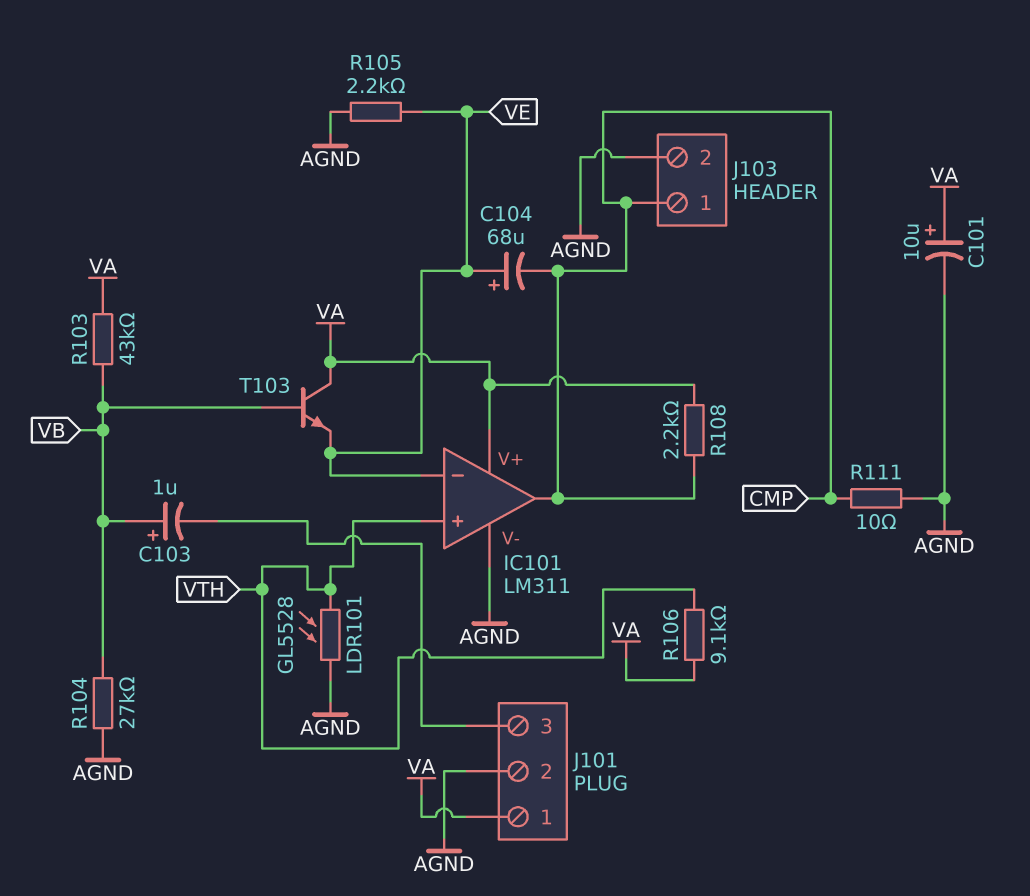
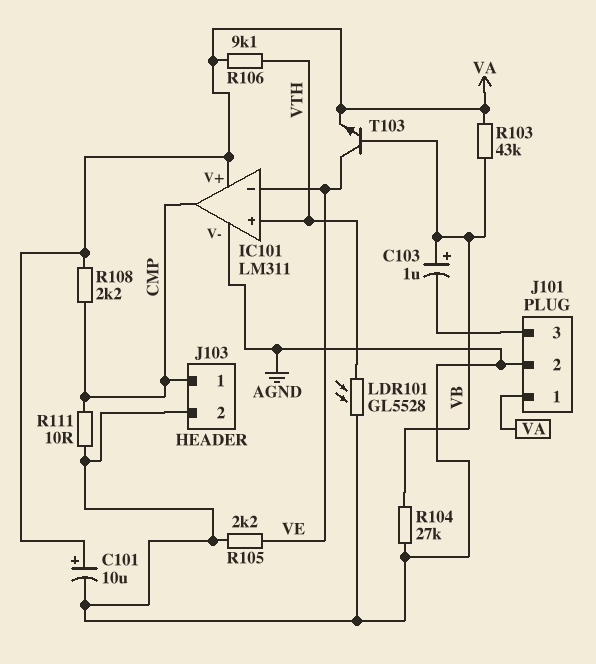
C104: 68uF (plus VE, minus CMP) -> none
T103: NPN (B VB, C VA, E VE) -> NPN (B VB, C VE, E VA)

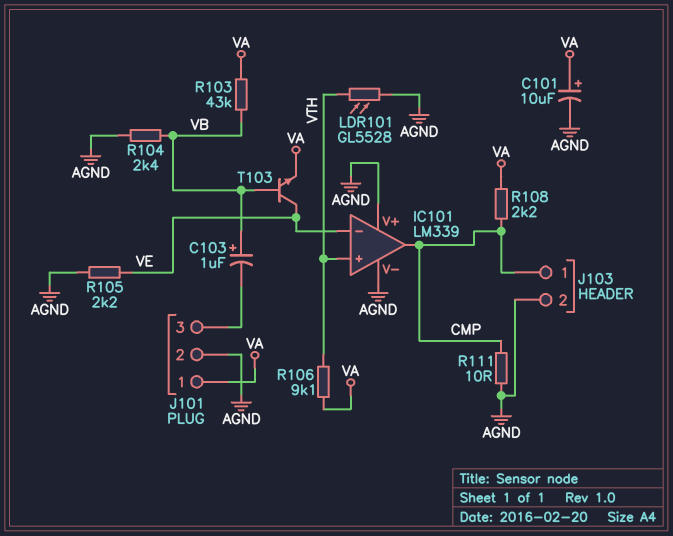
IC101: LM311 -> LM339
IC101 pin V+: VA -> AGND
R104: 27k (AGND, VB) -> 2.4k (AGND, VB)

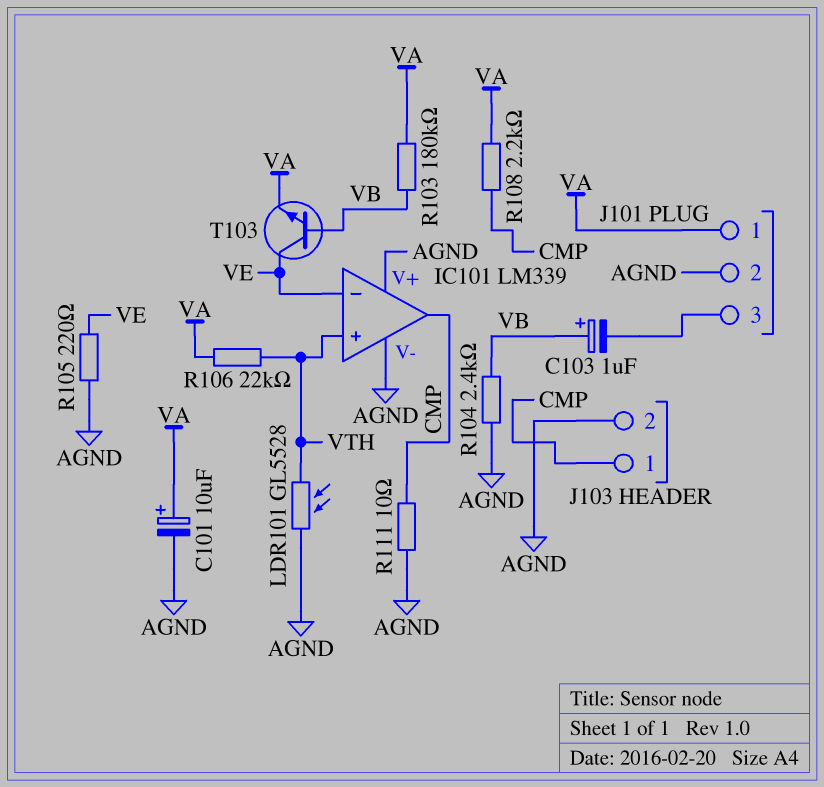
R103: 43k (VA, VB) -> 180k (VA, VB)
R105: 2.2k (AGND, VE) -> 220 (AGND, VE)
R106: 9.1k (VA, VTH) -> 22k (VA, VTH)

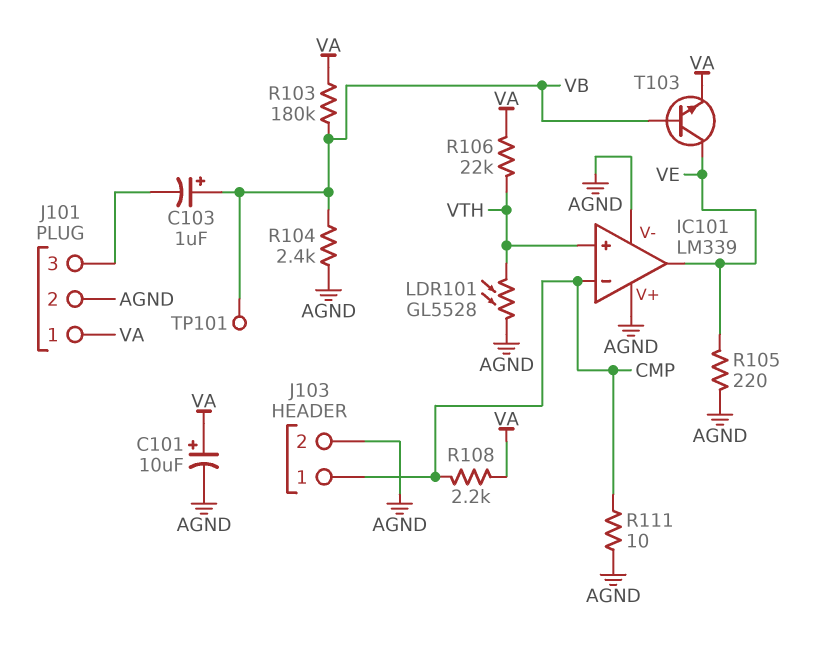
IC101 pin in-: VE -> CMP
IC101 pin out: CMP -> VE
TP101: none -> test point (VB)

